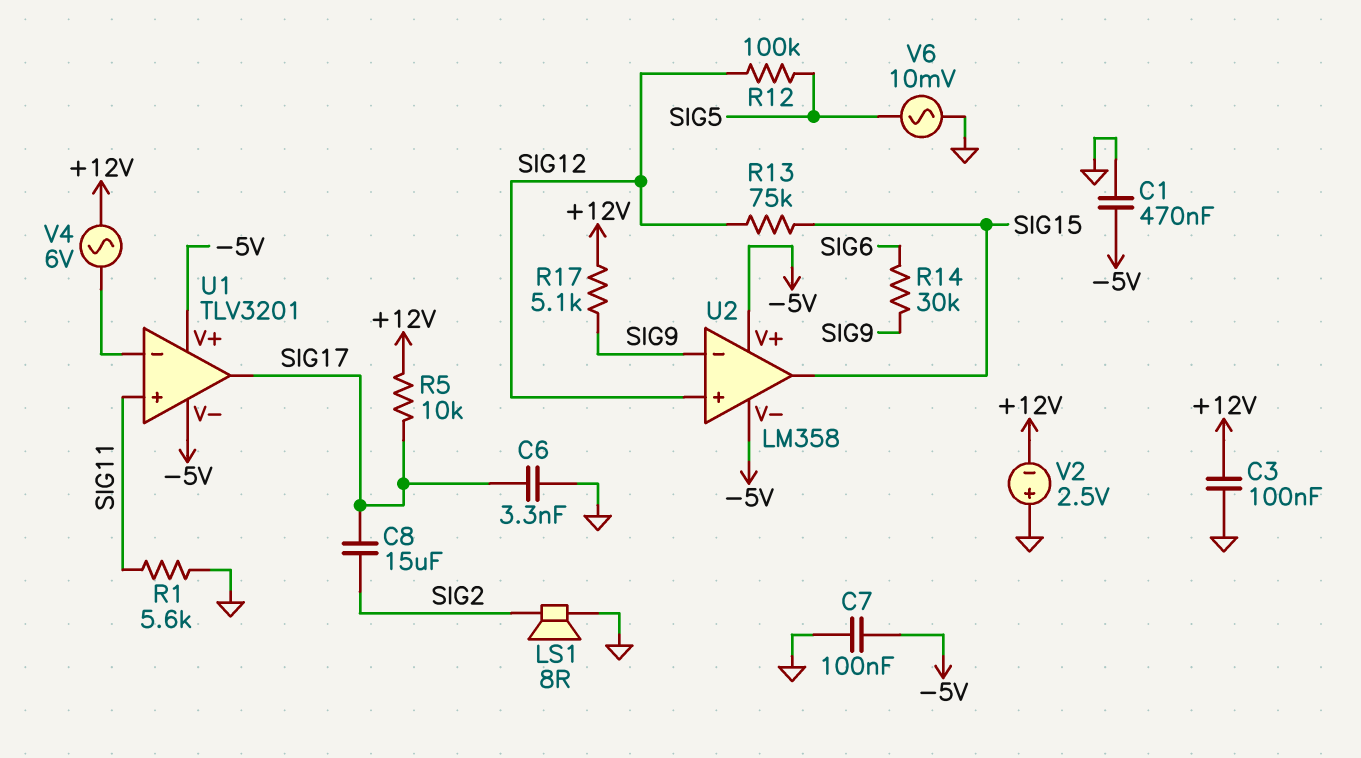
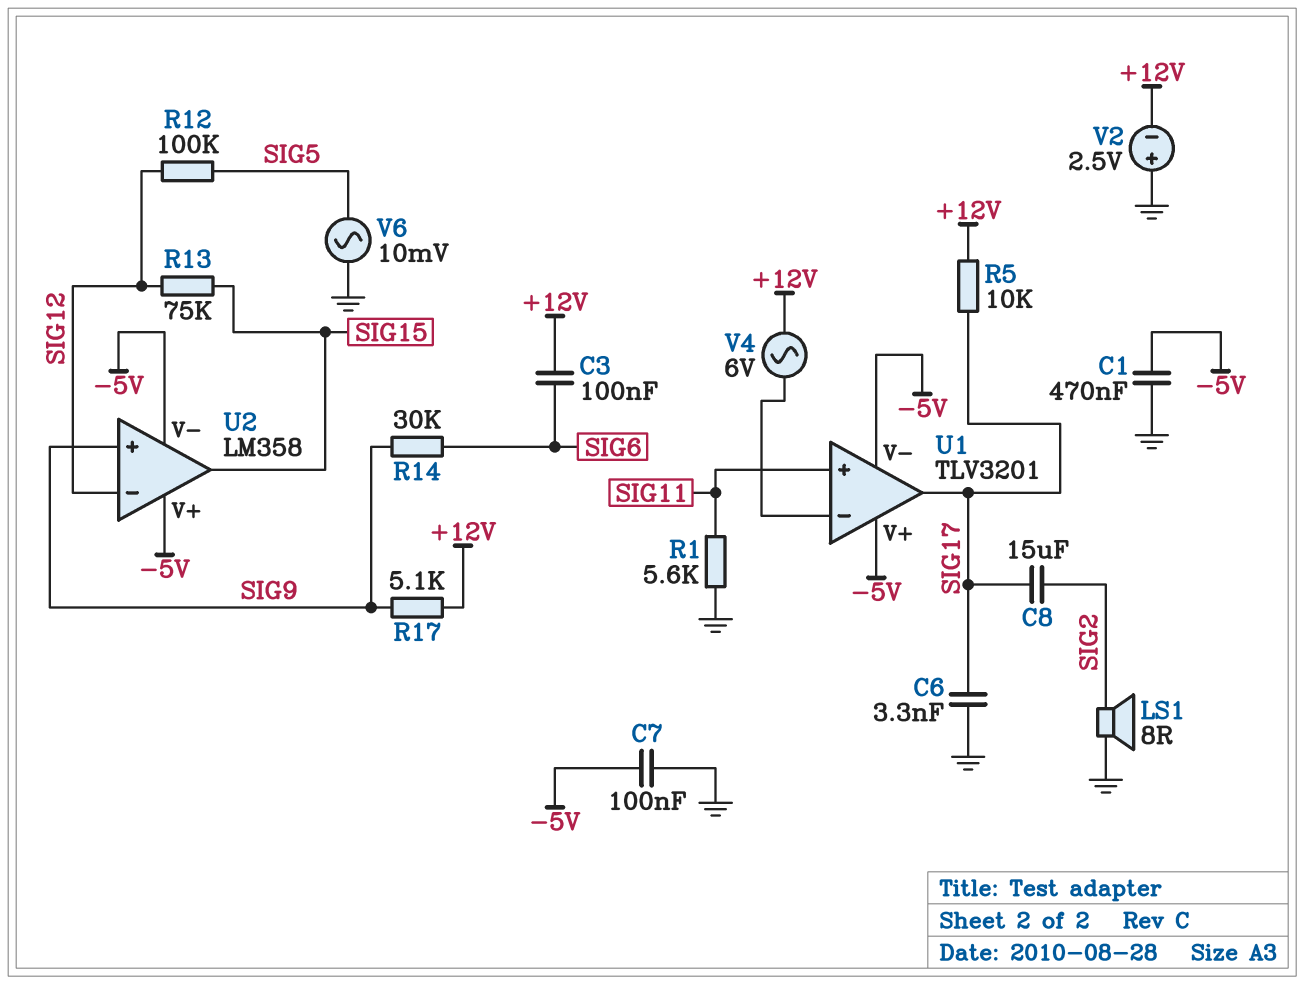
C3: 100nF (+12V, GND) -> 100nF (+12V, SIG6)
U2 pin in+: SIG12 -> SIG9
U2 pin in-: SIG9 -> SIG12

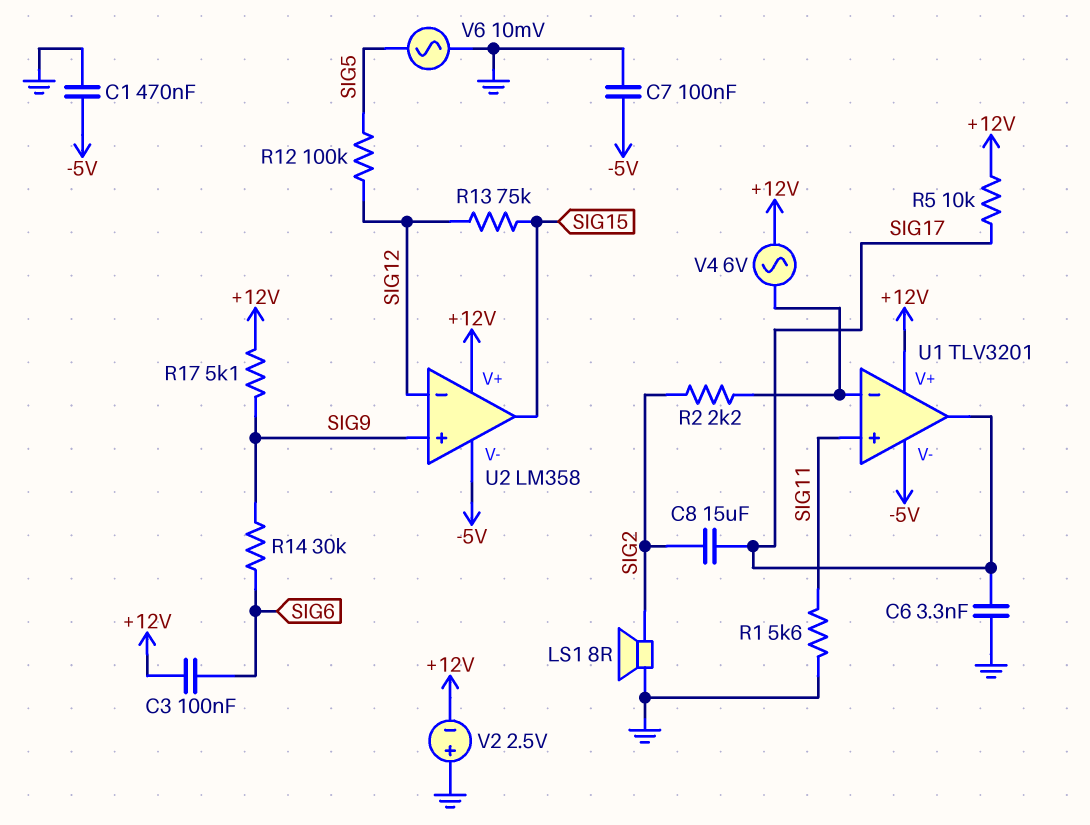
R2: none -> 2.2k (SIG2, U1/in-)
U1 pin V+: -5V -> +12V
U2 pin V+: -5V -> +12V

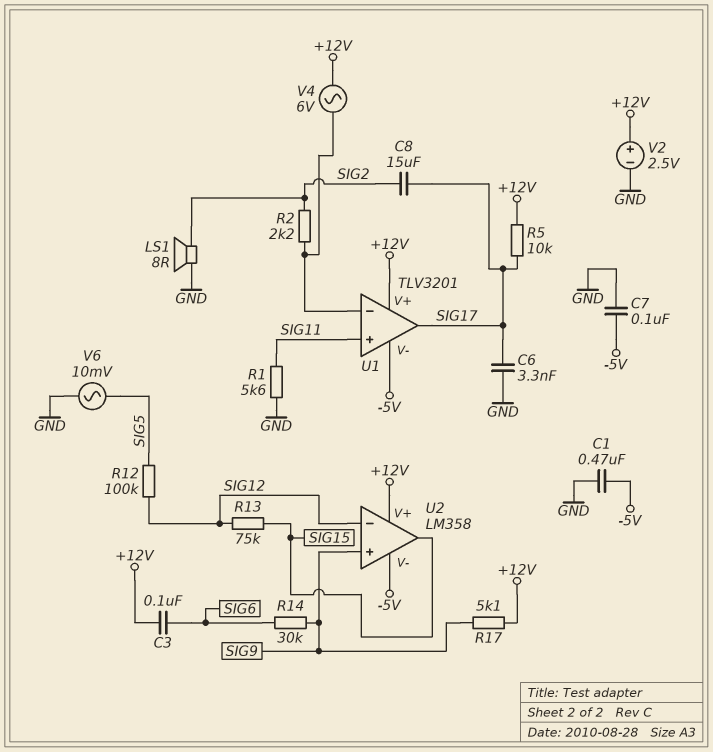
V2: 2.5V (plus GND, minus +12V) -> 2.5V (plus +12V, minus GND)

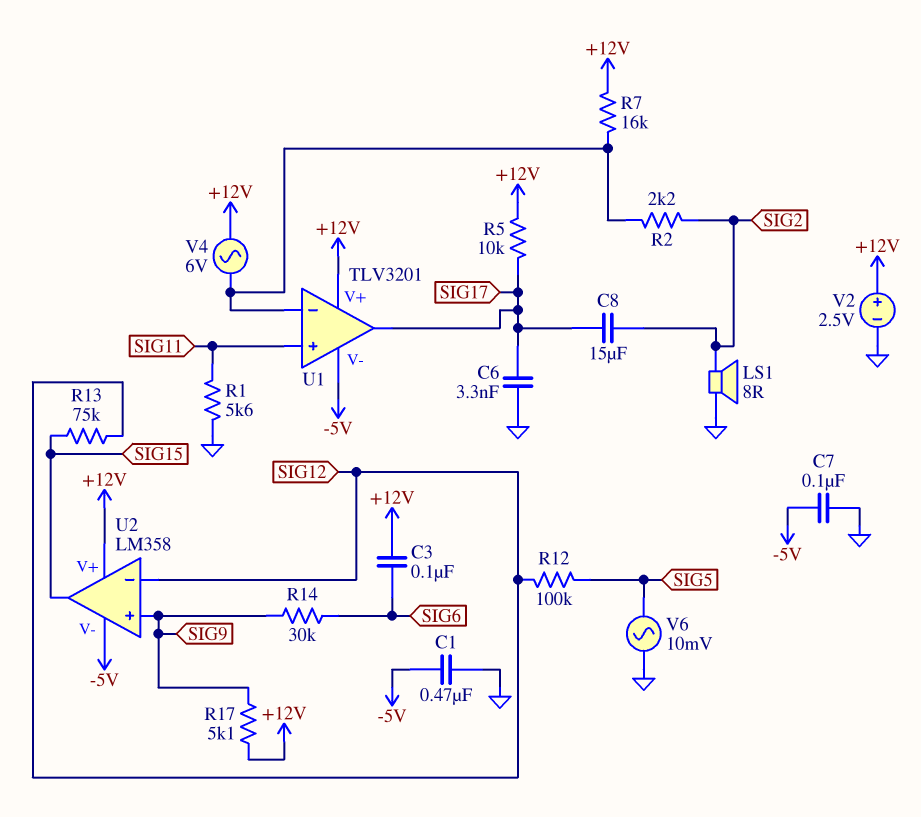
R7: none -> 16k (+12V, U1/in-)

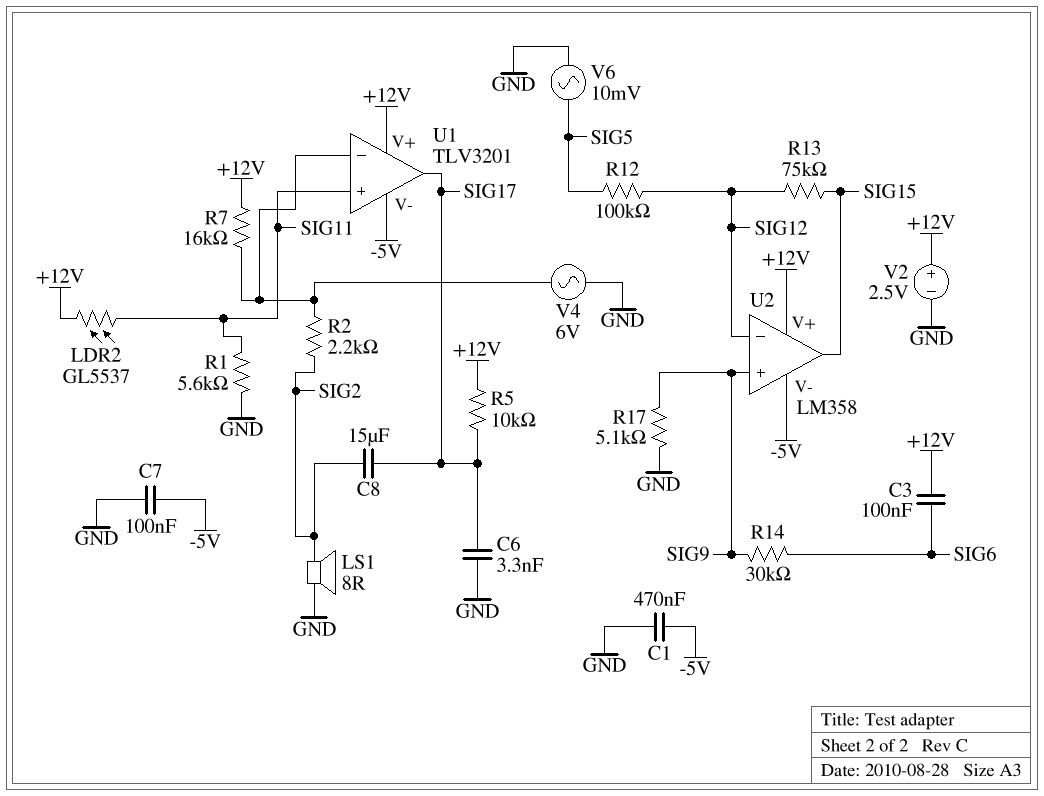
LDR2: none -> GL5537 (+12V, SIG11)
R17: 5.1k (+12V, SIG9) -> 5.1k (GND, SIG9)
V4: AC 6V (+12V, U1/in-) -> AC 6V (GND, U1/in-)

